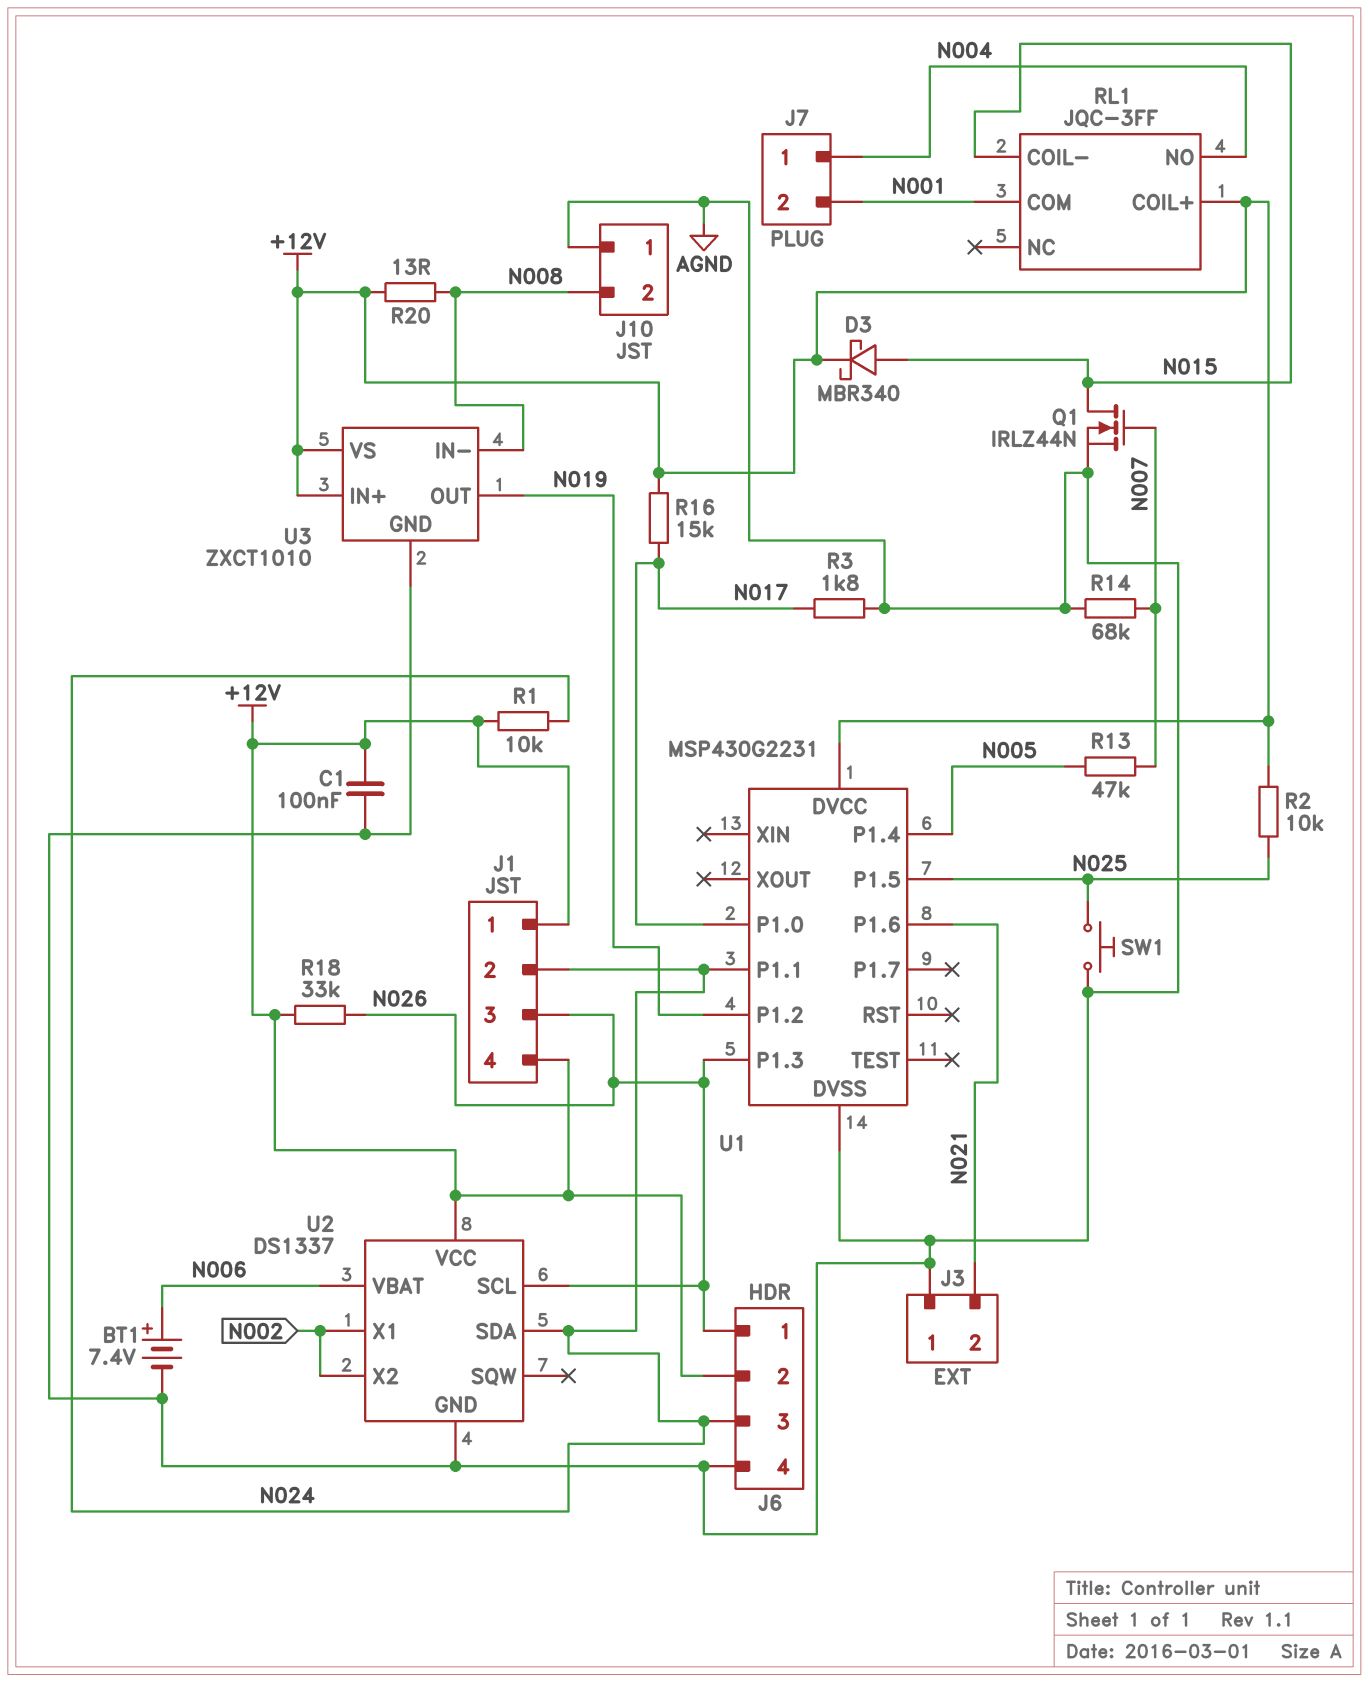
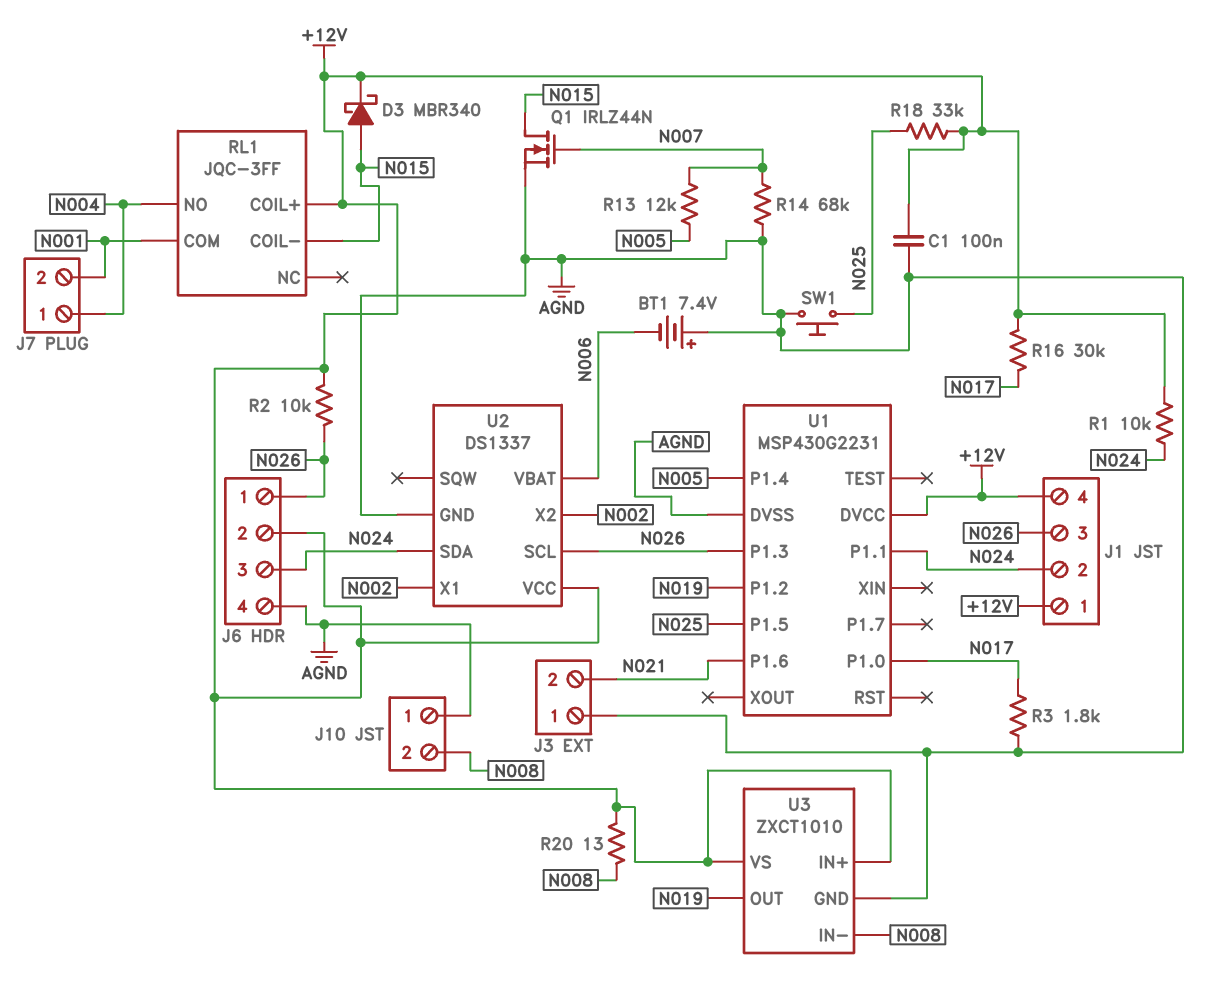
BT1: 7.4V (plus N006, minus AGND) -> 7.4V (plus AGND, minus N006)
R2: 10k (+12V, N025) -> 10k (+12V, N026)
R13: 47k (N005, N007) -> 12k (N005, N007)
R16: 15k (+12V, N017) -> 30k (+12V, N017)
R18: 33k (+12V, N026) -> 33k (+12V, N025)

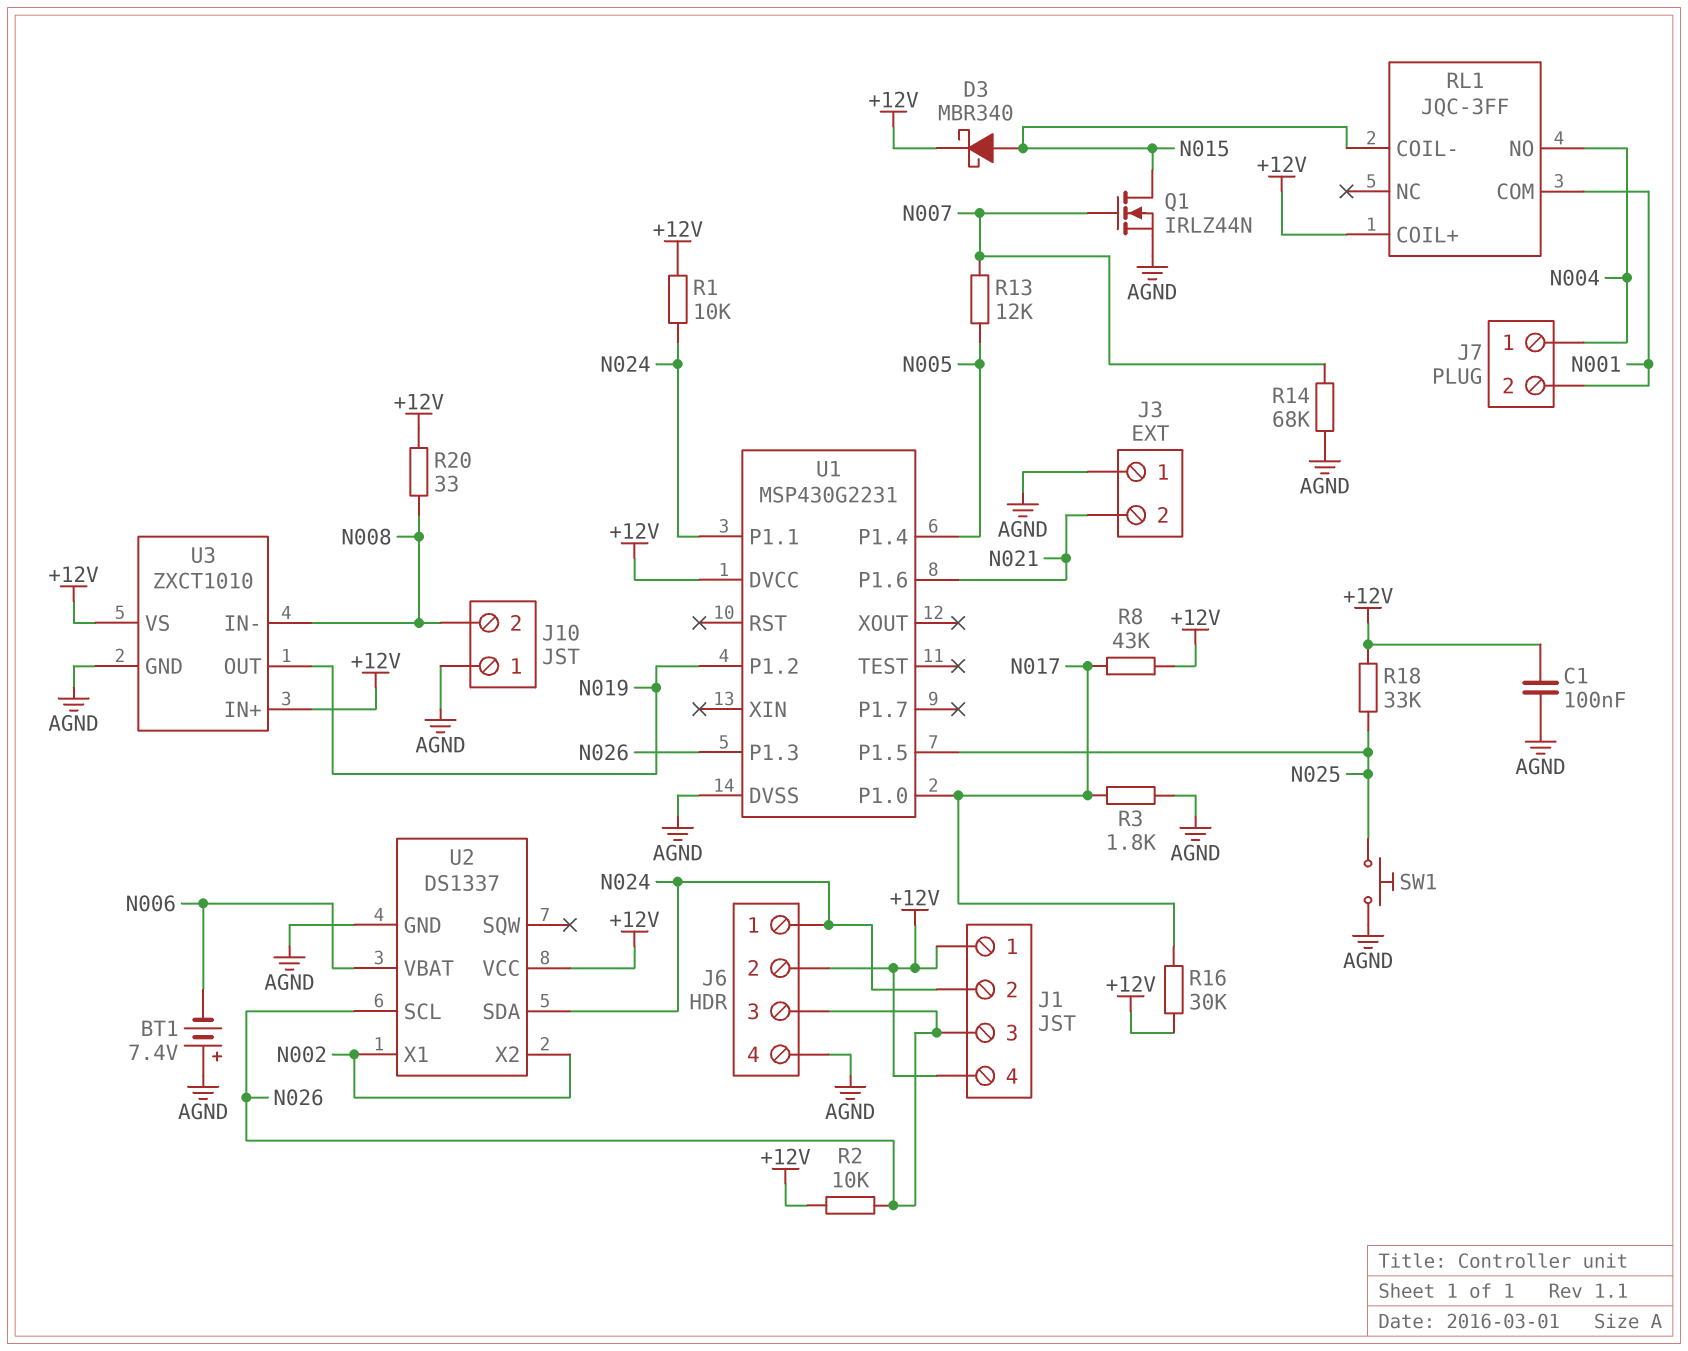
J6 pin 1: N026 -> N024
J6 pin 3: N024 -> N026
R8: none -> 43k (+12V, N017)
R20: 13 (+12V, N008) -> 33 (+12V, N008)

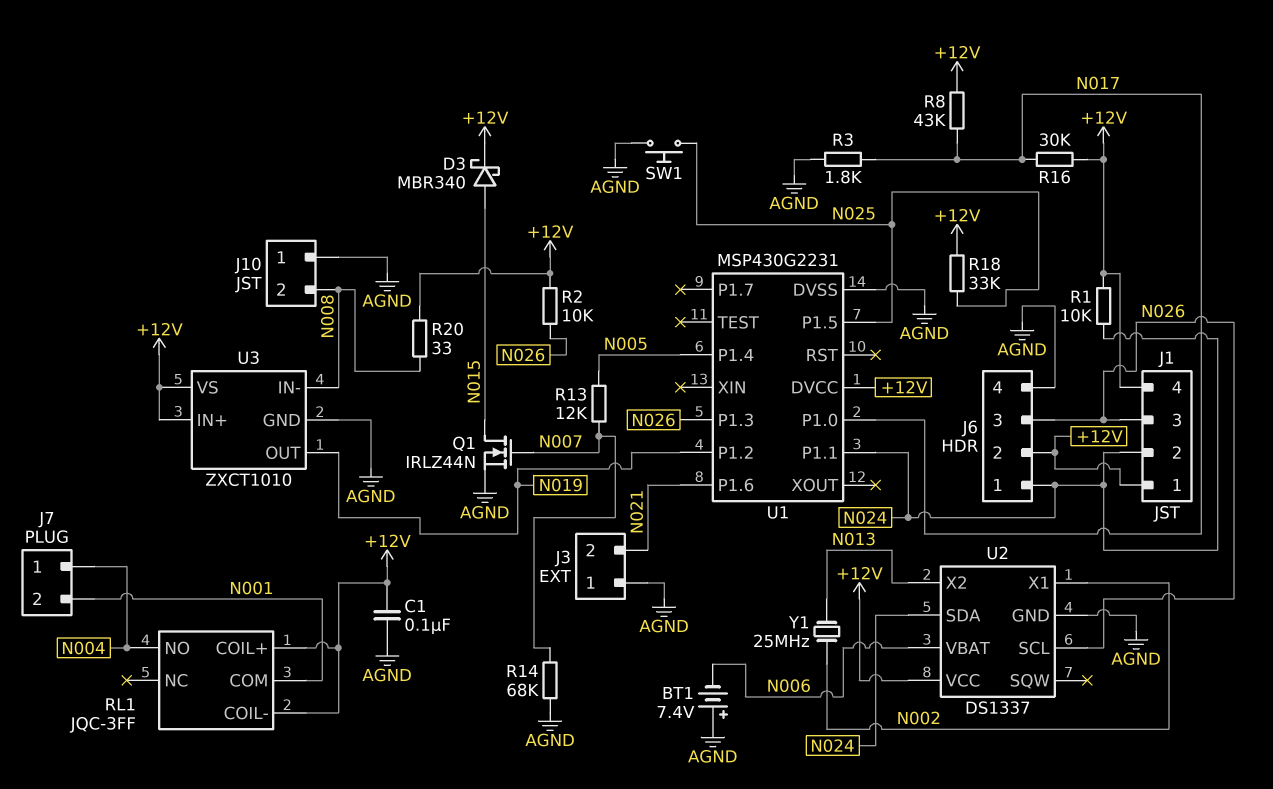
RL1 pin COIL-: N015 -> +12V
U2 pin X2: N002 -> N013
Y1: none -> 25MHz (N002, N013)

